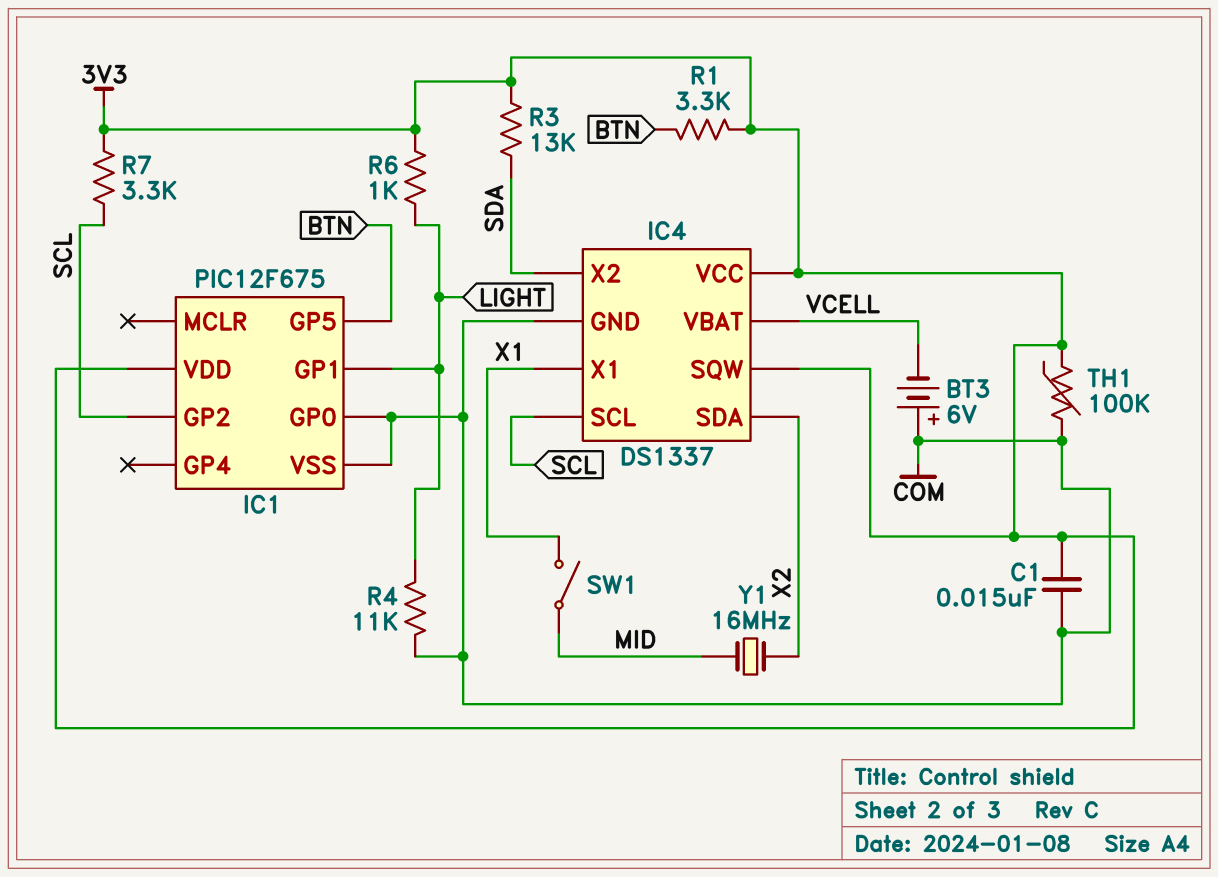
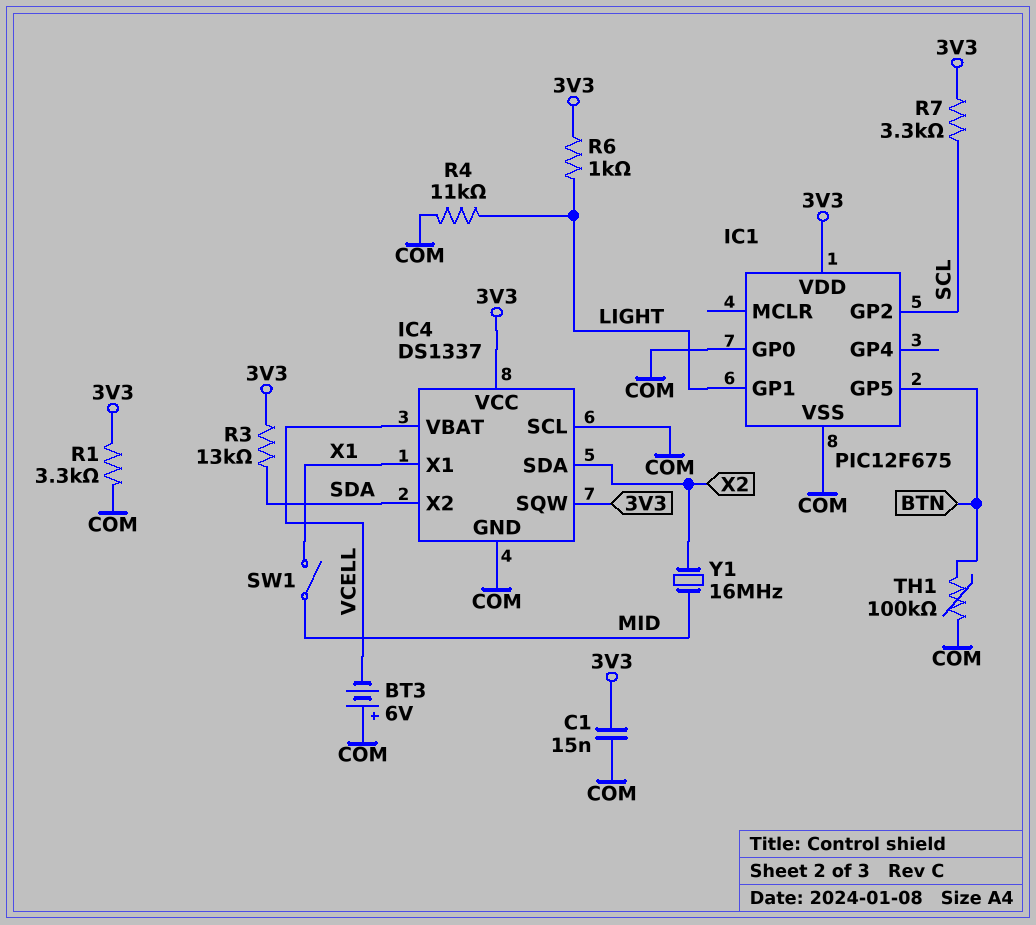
IC4 pin SCL: SCL -> COM
R1: 3.3k (3V3, BTN) -> 3.3k (3V3, COM)
TH1: 100k (3V3, COM) -> 100k (BTN, COM)

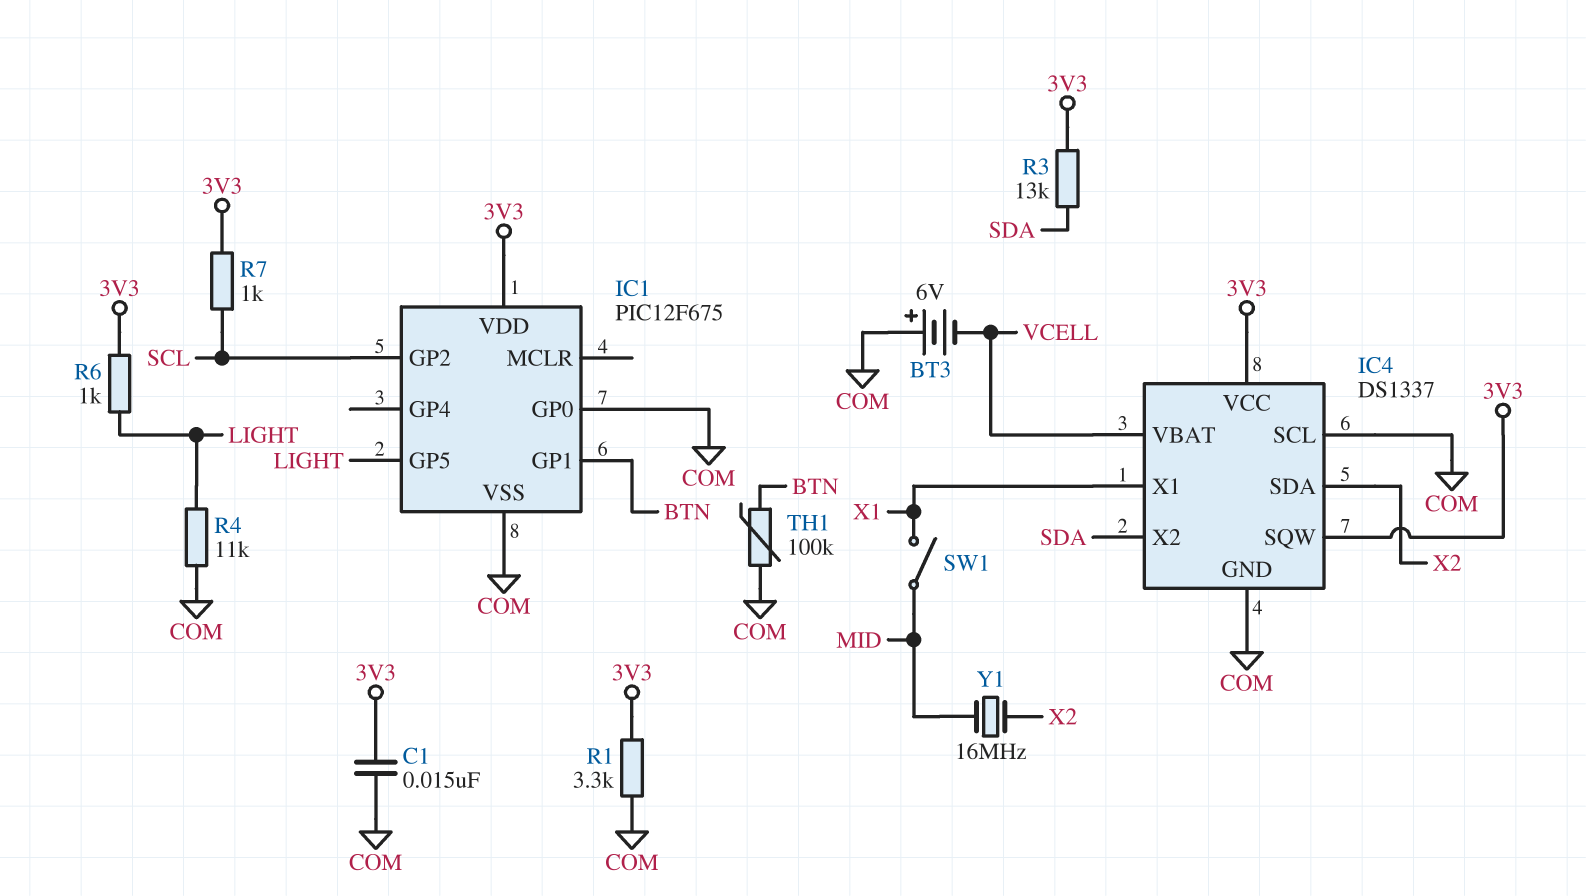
IC1 pin GP1: LIGHT -> BTN
IC1 pin GP5: BTN -> LIGHT
R7: 3.3k (3V3, SCL) -> 1k (3V3, SCL)

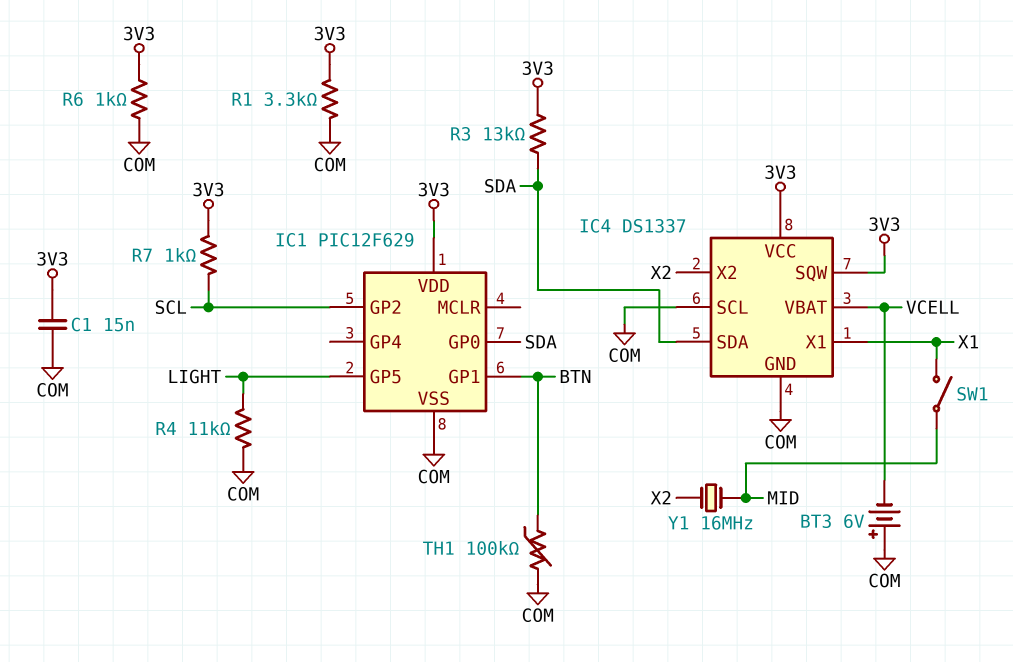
IC1: PIC12F675 -> PIC12F629
IC1 pin GP0: COM -> SDA
IC4 pin SDA: X2 -> SDA
IC4 pin X2: SDA -> X2
R6: 1k (3V3, LIGHT) -> 1k (3V3, COM)

